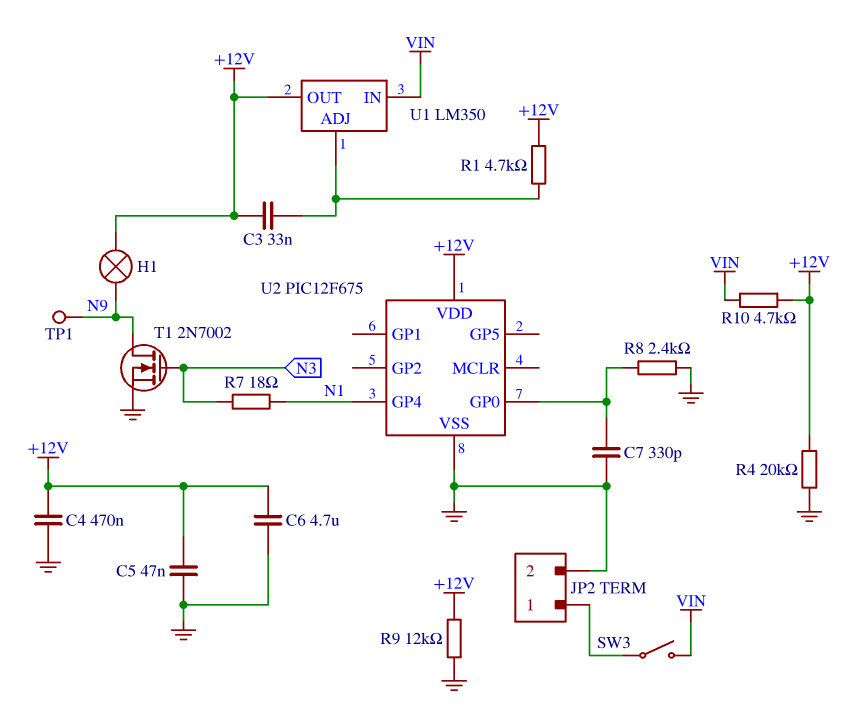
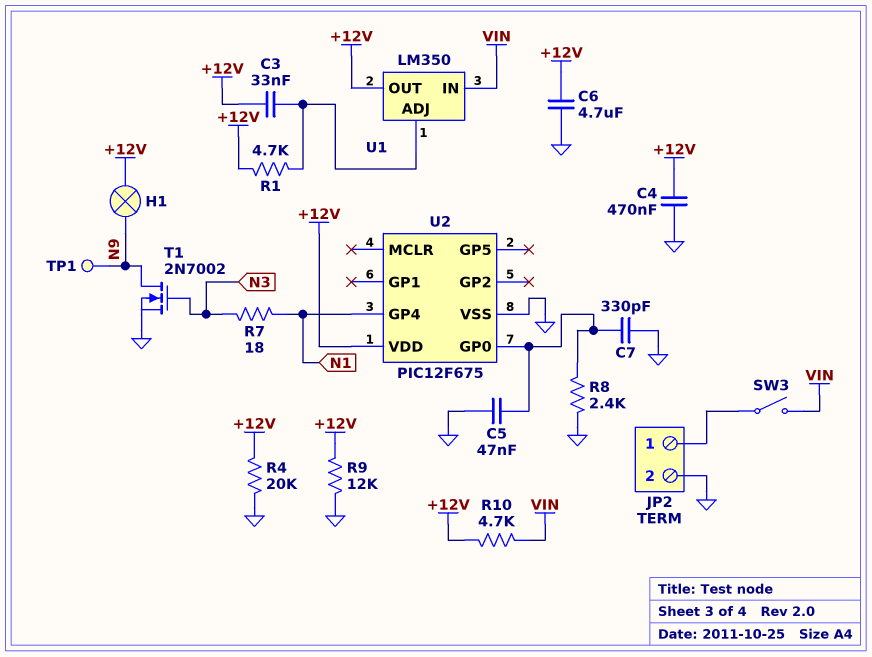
C5: 47nF (+12V, GND) -> 47nF (GND, U2/GP0)

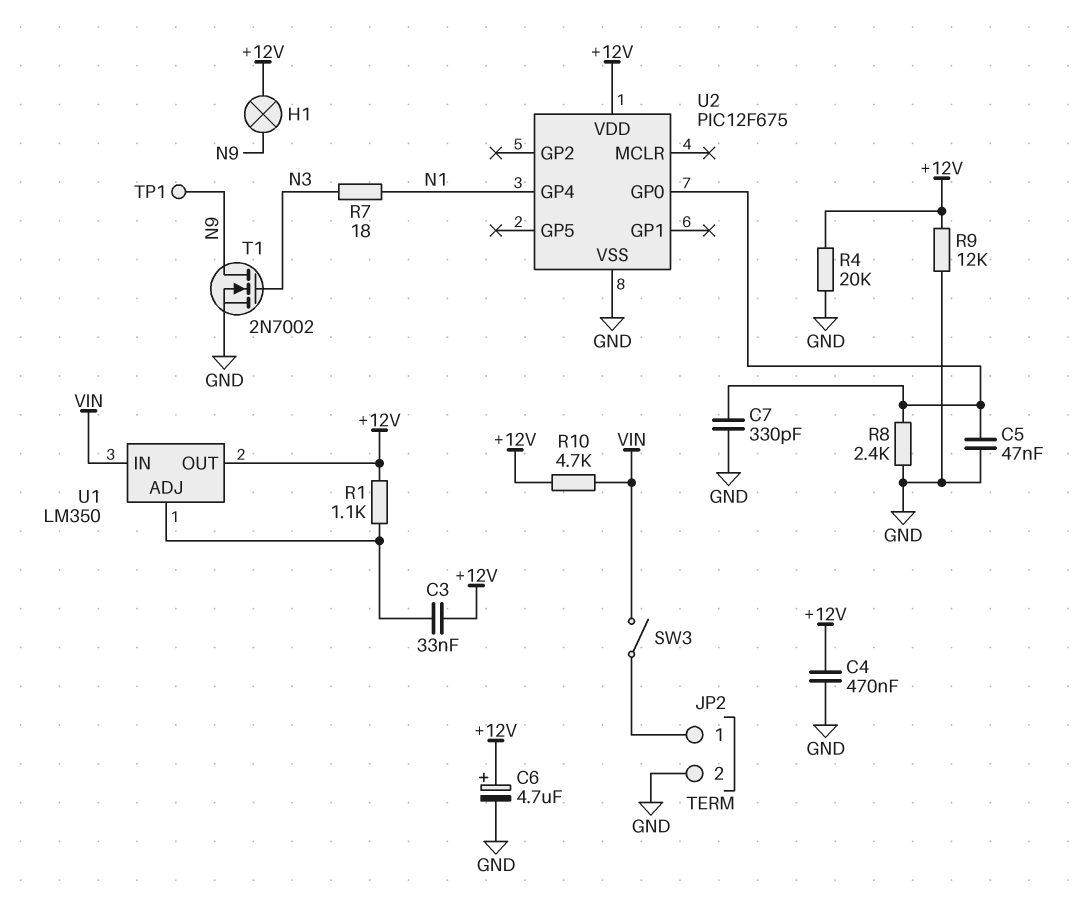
C6: 4.7uF (+12V, GND) -> 4.7uF (plus +12V, minus GND)
R1: 4.7k (+12V, U1/ADJ) -> 1.1k (+12V, U1/ADJ)

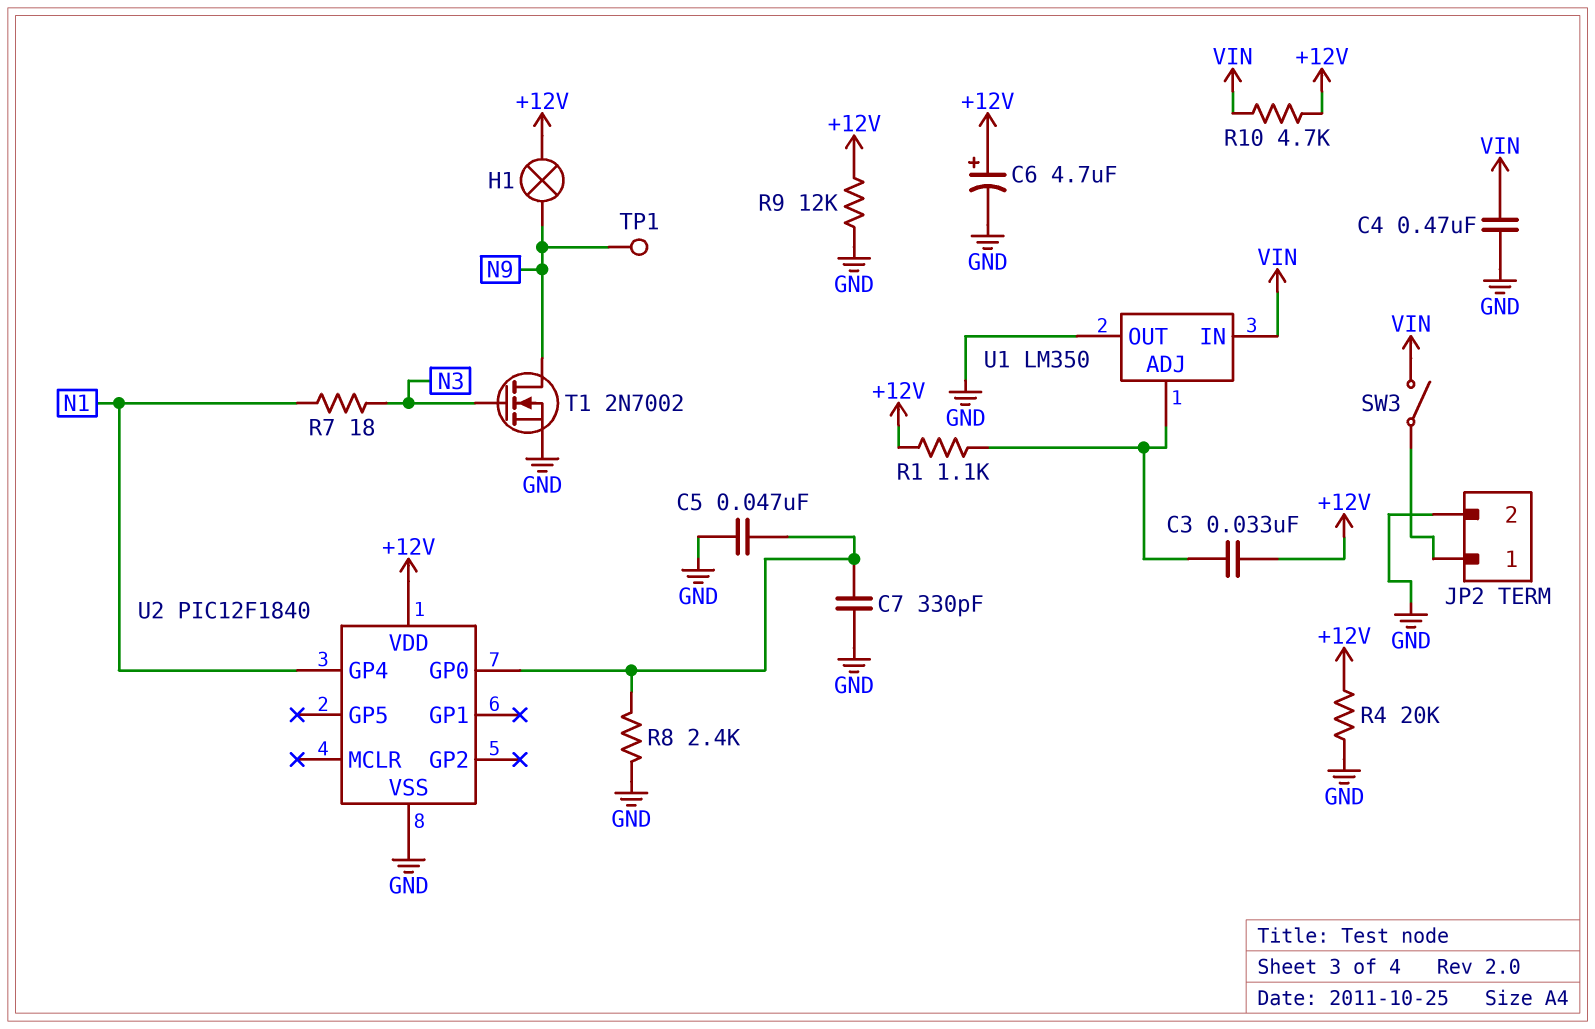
C4: 470nF (+12V, GND) -> 470nF (GND, VIN)
U1 pin OUT: +12V -> GND
U2: PIC12F675 -> PIC12F1840

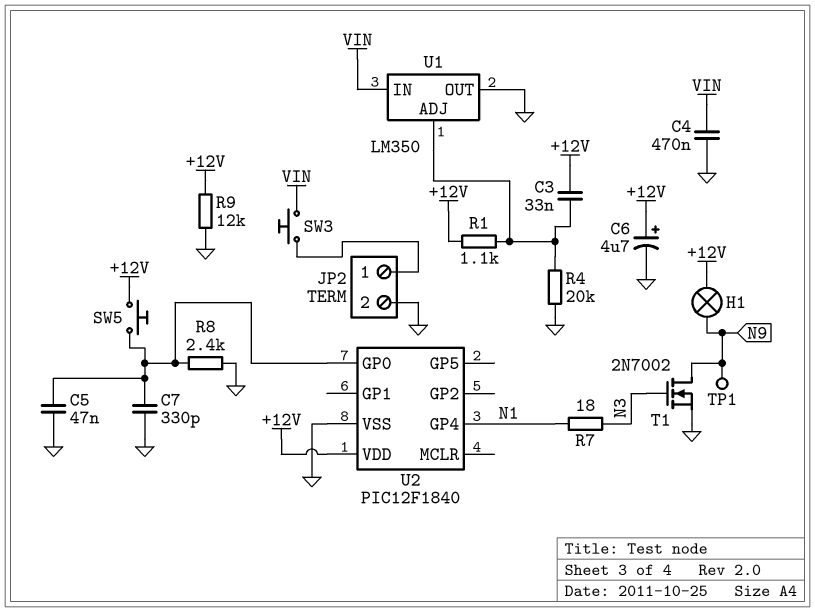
R4: 20k (+12V, GND) -> 20k (GND, U1/ADJ)
R10: 4.7k (+12V, VIN) -> none
SW3: switch (JP2/1, VIN) -> button (JP2/1, VIN)
SW5: none -> button (+12V, U2/GP0)

